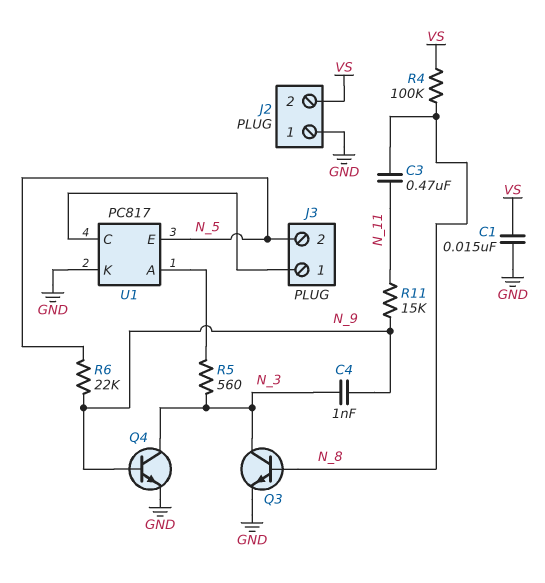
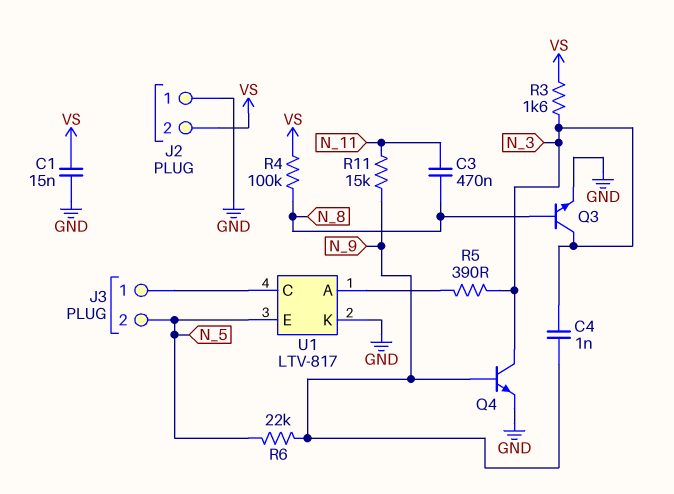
R3: none -> 1.6k (N_3, VS)
R5: 560 (N_3, U1/A) -> 390 (N_3, U1/A)
U1: PC817 -> LTV-817

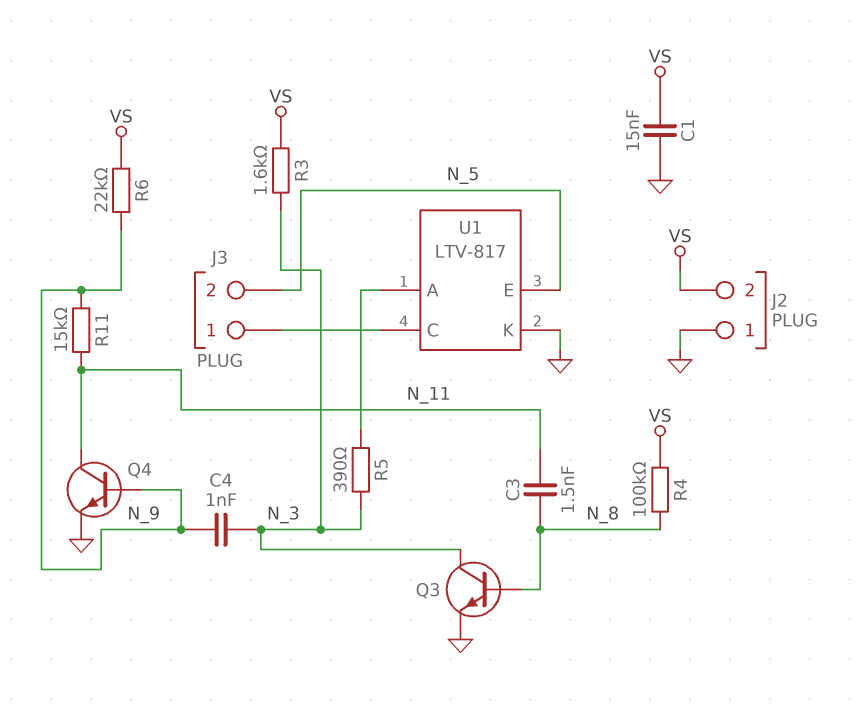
C3: 470nF (N_8, N_11) -> 1.5nF (N_8, N_11)
Q4: NPN (B N_9, C N_3, E GND) -> NPN (B N_9, C N_11, E GND)
R6: 22k (N_5, N_9) -> 22k (N_9, VS)

